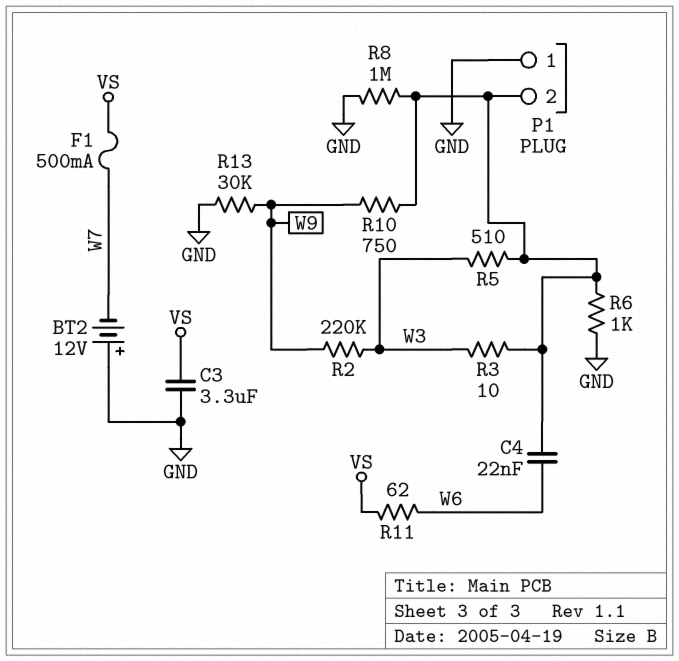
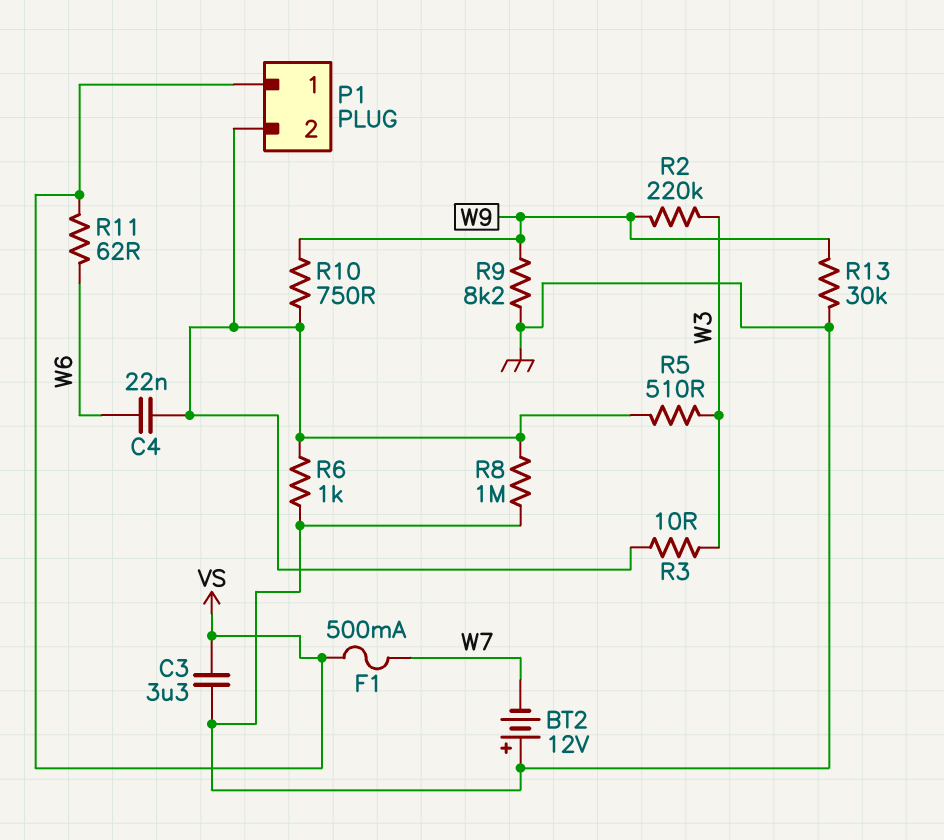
P1 pin 1: GND -> VS
R9: none -> 8.2k (GND, W9)

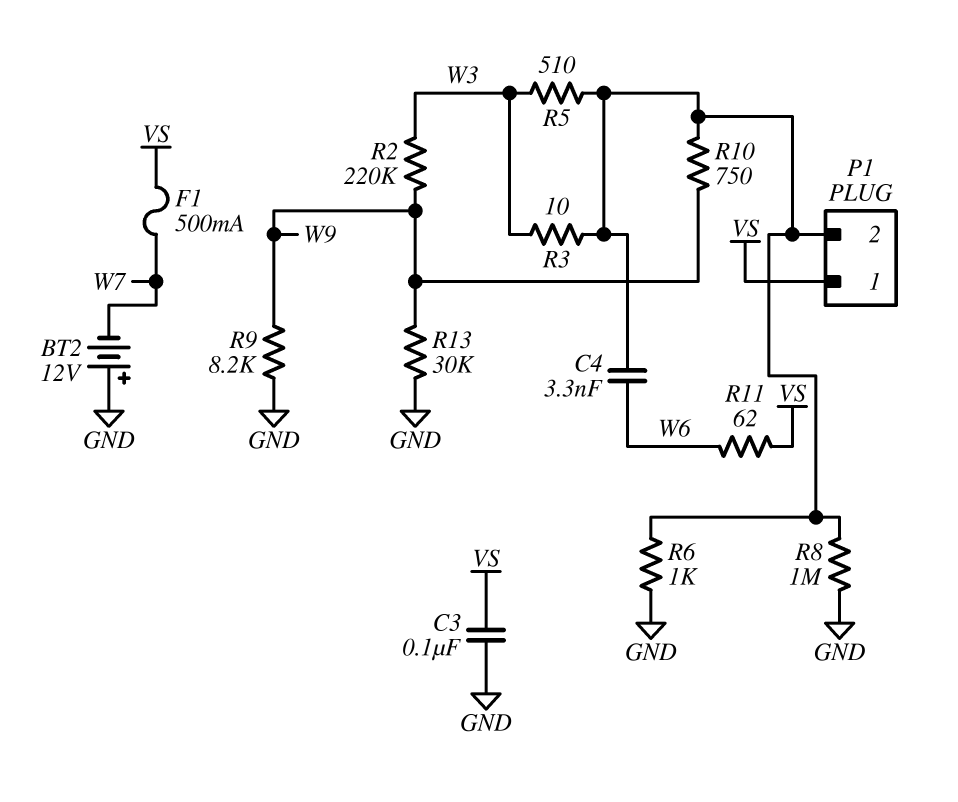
C3: 3.3uF (GND, VS) -> 100nF (GND, VS)
C4: 22nF (P1/2, W6) -> 3.3nF (P1/2, W6)

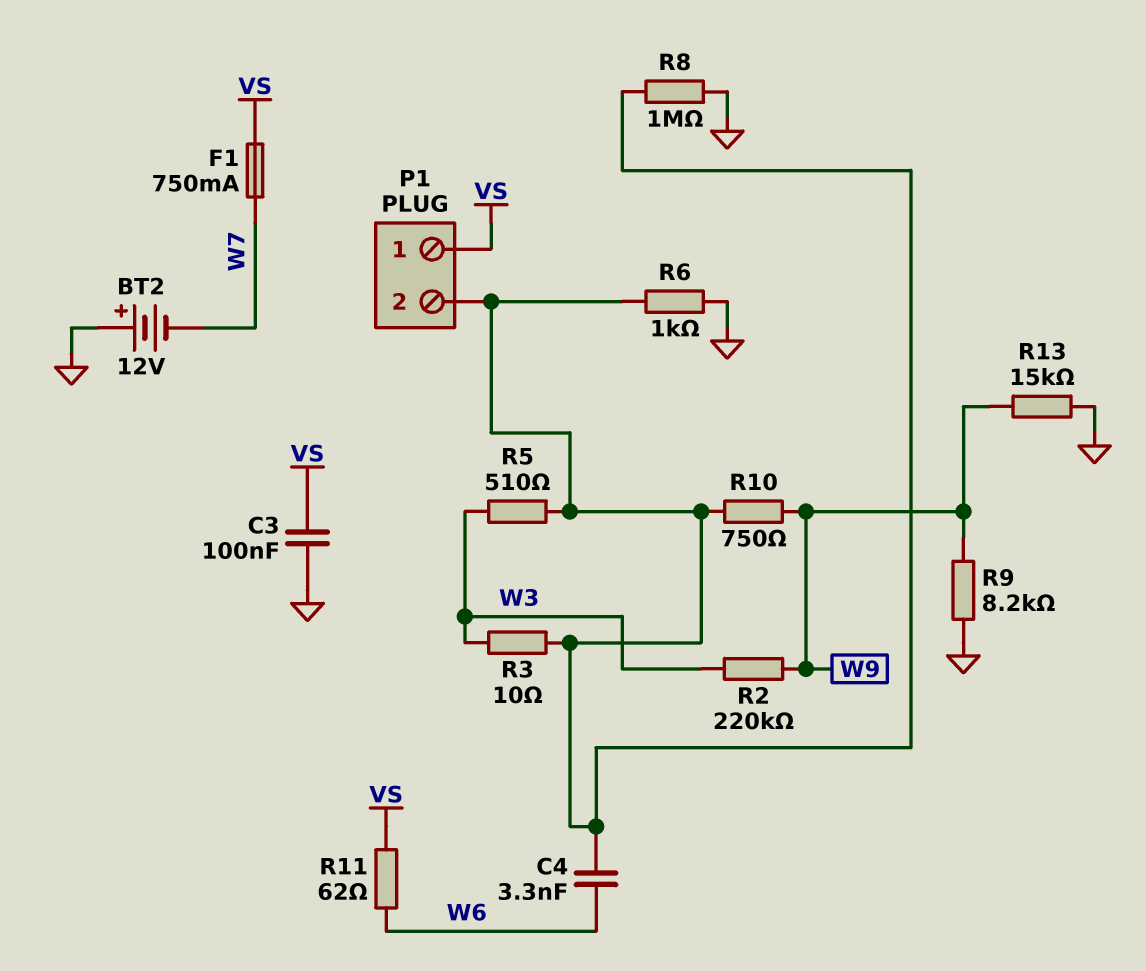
F1: 500mA (VS, W7) -> 750mA (VS, W7)
R13: 30k (GND, W9) -> 15k (GND, W9)

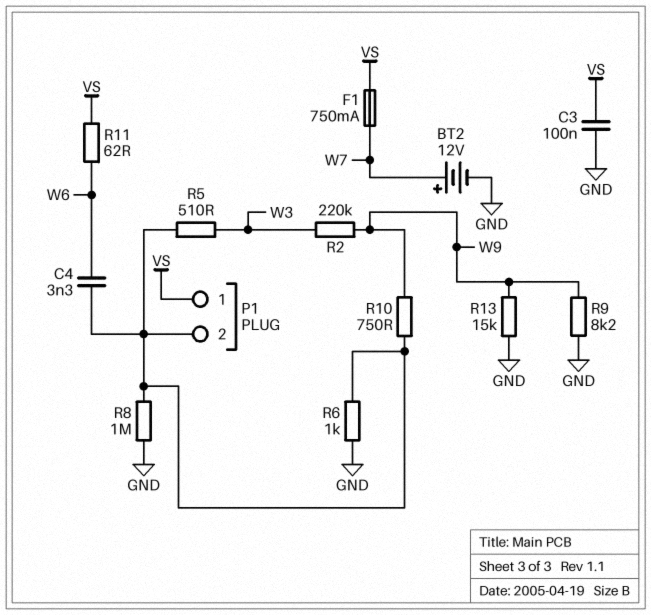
BT2: 12V (plus GND, minus W7) -> 12V (plus W7, minus GND)
R3: 10 (P1/2, W3) -> none

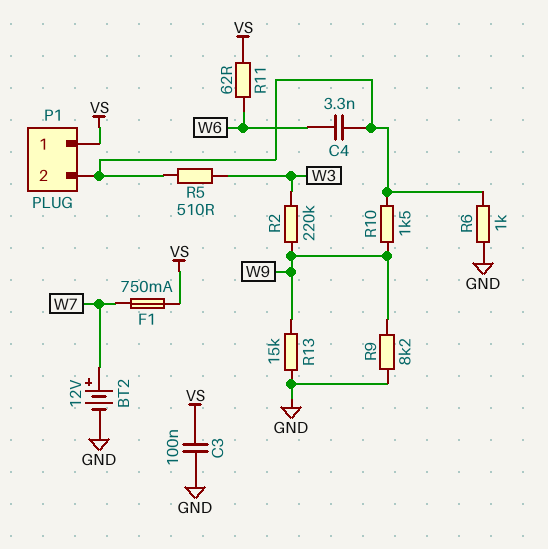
R8: 1M (GND, P1/2) -> none
R10: 750 (P1/2, W9) -> 1.5k (P1/2, W9)

